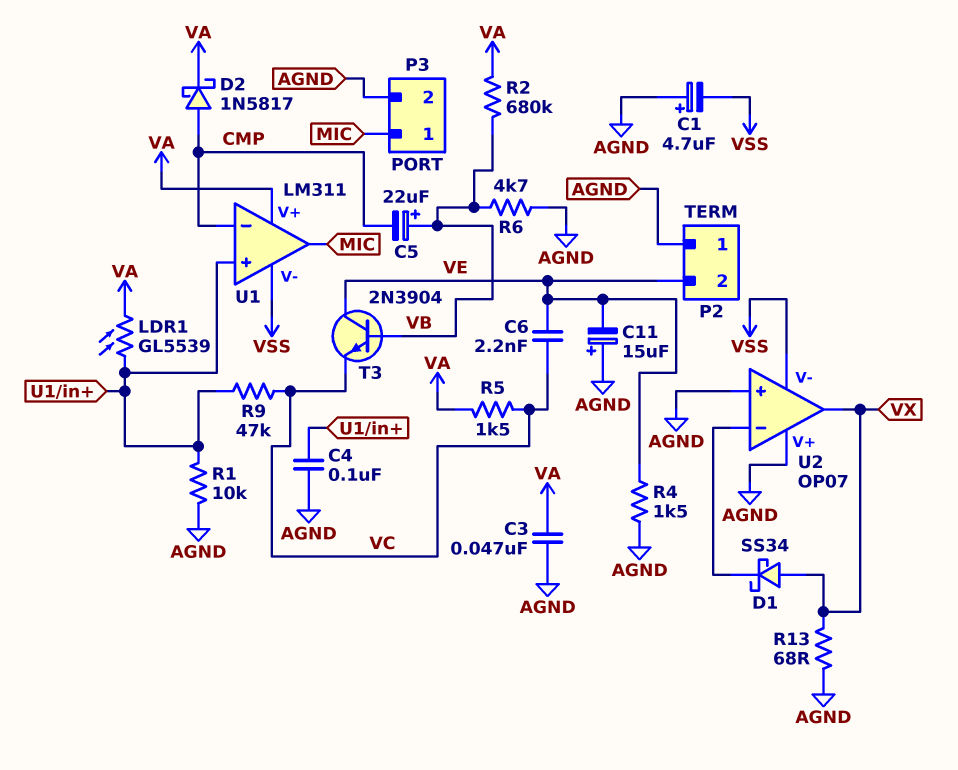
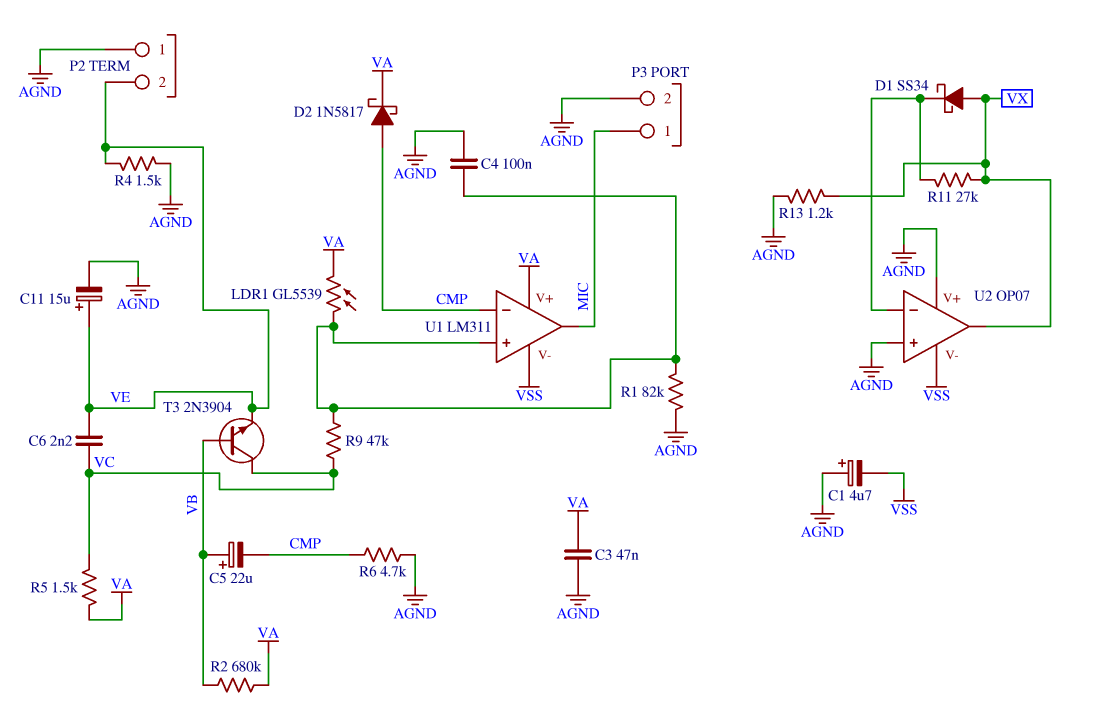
C11: 15uF (plus AGND, minus VE) -> 15uF (plus VE, minus AGND)
R1: 10k (AGND, U1/in+) -> 82k (AGND, U1/in+)
R6: 4.7k (AGND, VB) -> 4.7k (AGND, CMP)
R11: none -> 27k (U2/in-, VX)
R13: 68 (AGND, VX) -> 1.2k (AGND, VX)
T3: NPN 2N3904 (B VB, C VE, E VC) -> NPN 2N3904 (B VB, C VC, E VE)

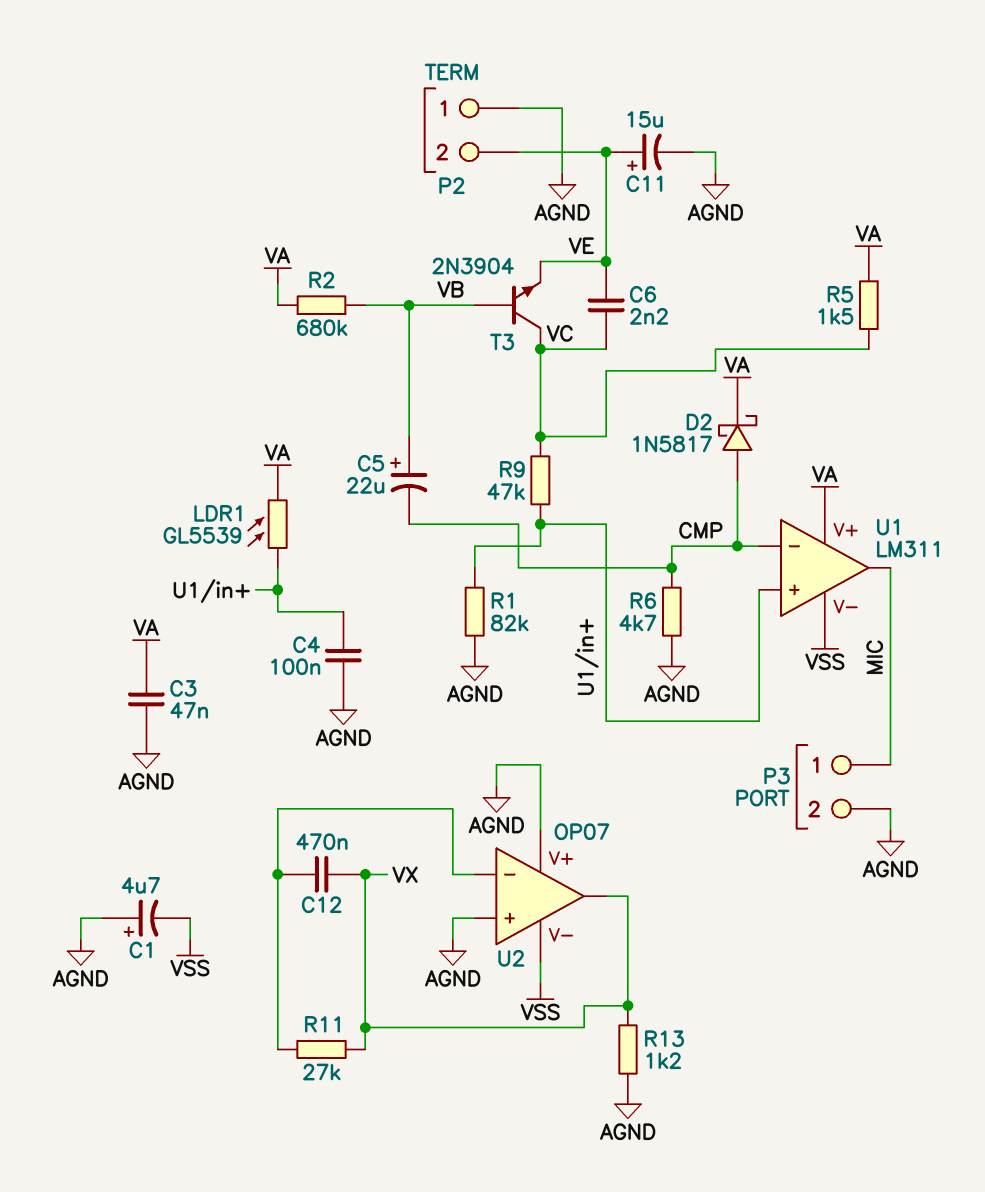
C12: none -> 470nF (U2/in-, VX)
D1: schottky SS34 (A VX, K U2/in-) -> none
R4: 1.5k (AGND, VE) -> none

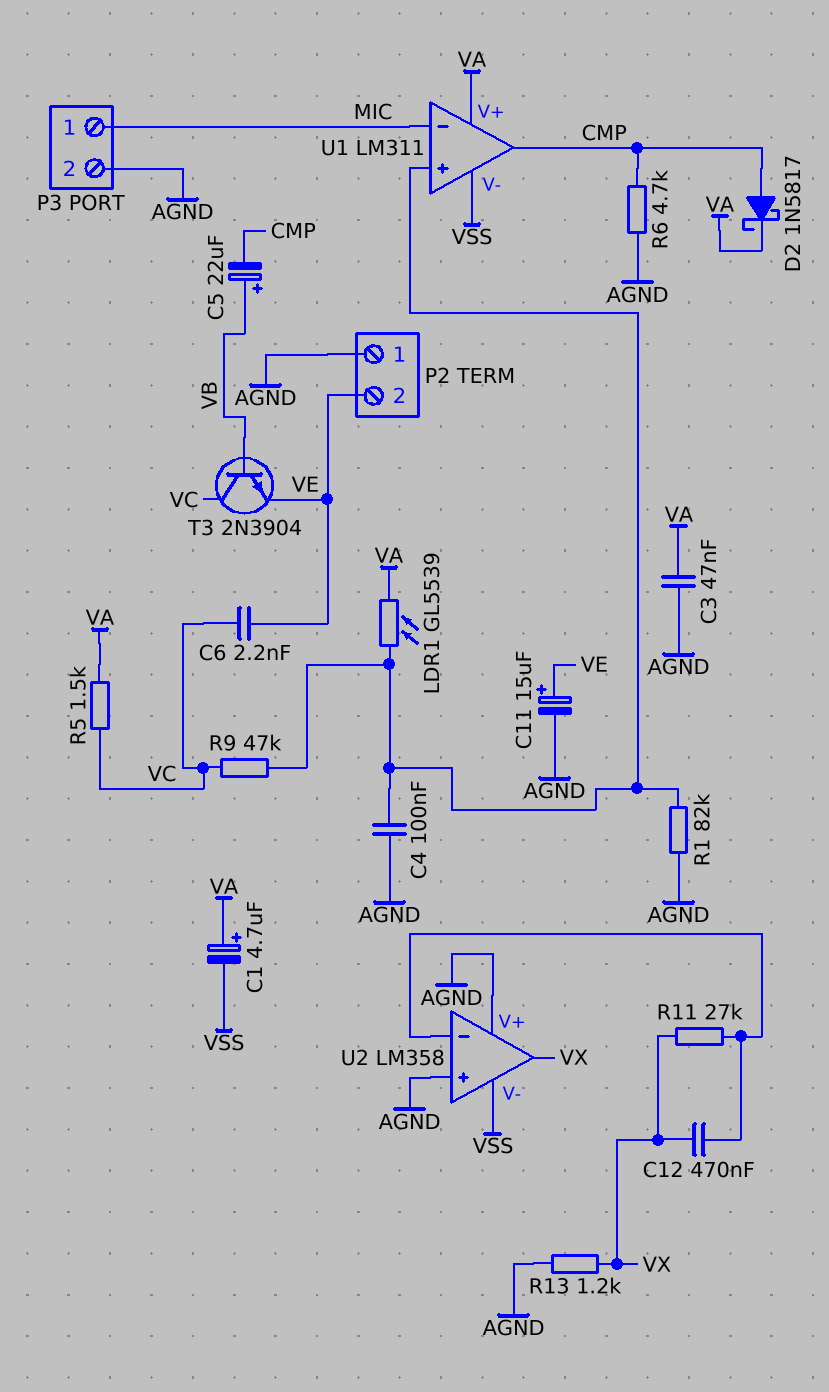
C1: 4.7uF (plus AGND, minus VSS) -> 4.7uF (plus VA, minus VSS)
R2: 680k (VA, VB) -> none
U1 pin in-: CMP -> MIC
U1 pin out: MIC -> CMP
U2: OP07 -> LM358

